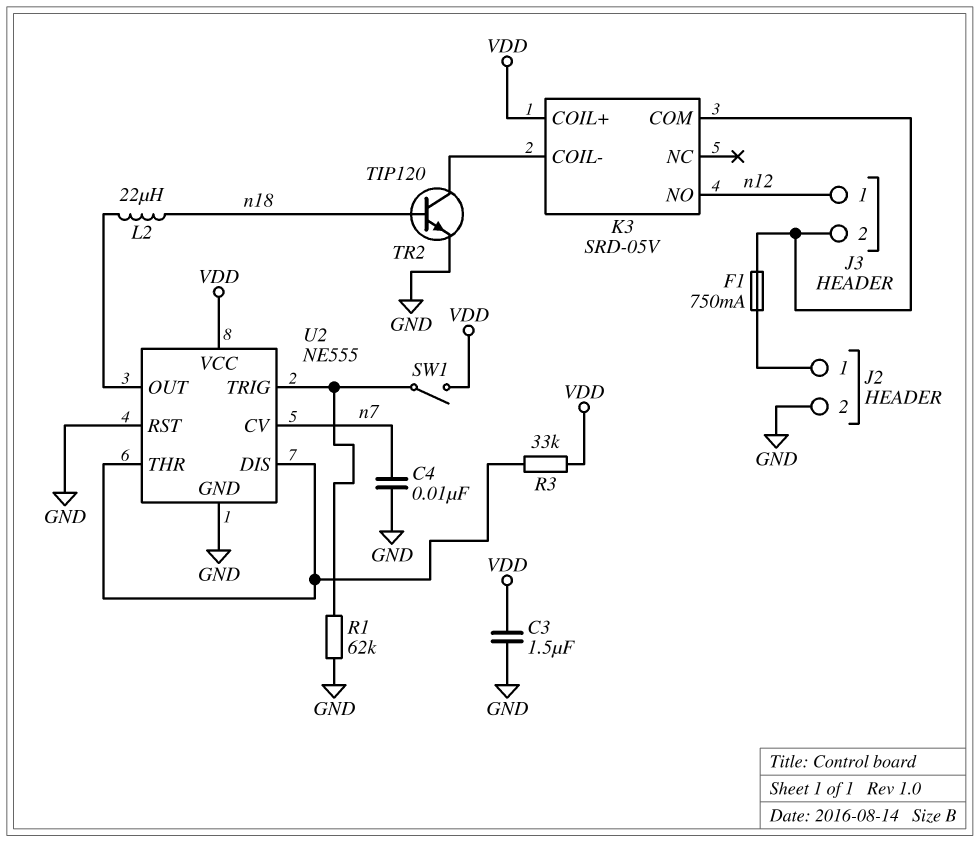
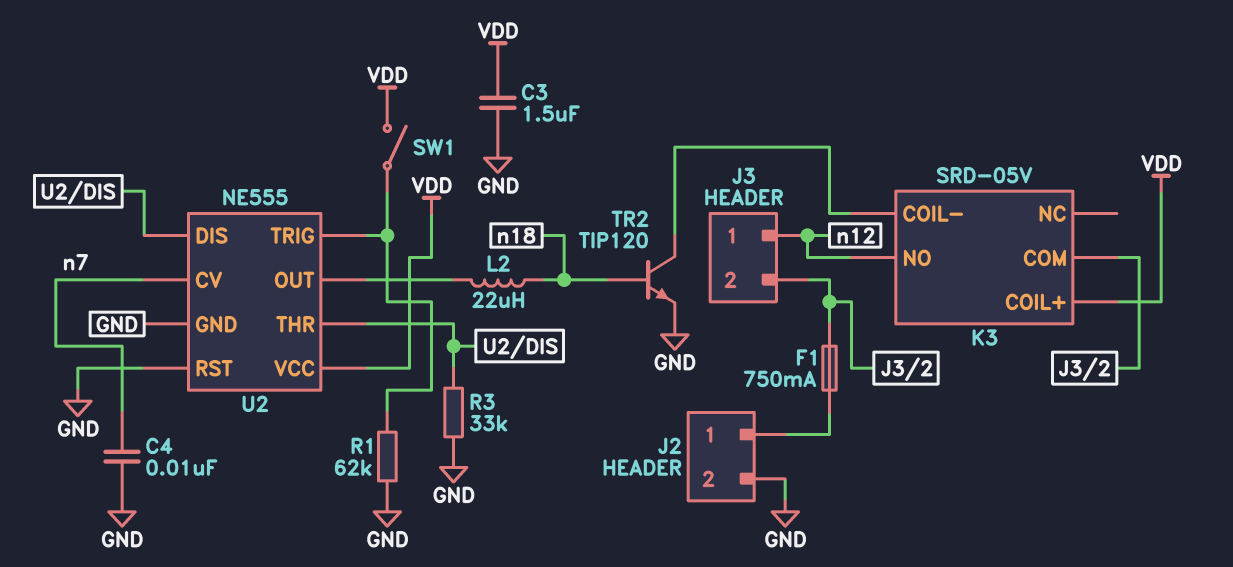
R3: 33k (U2/DIS, VDD) -> 33k (GND, U2/DIS)

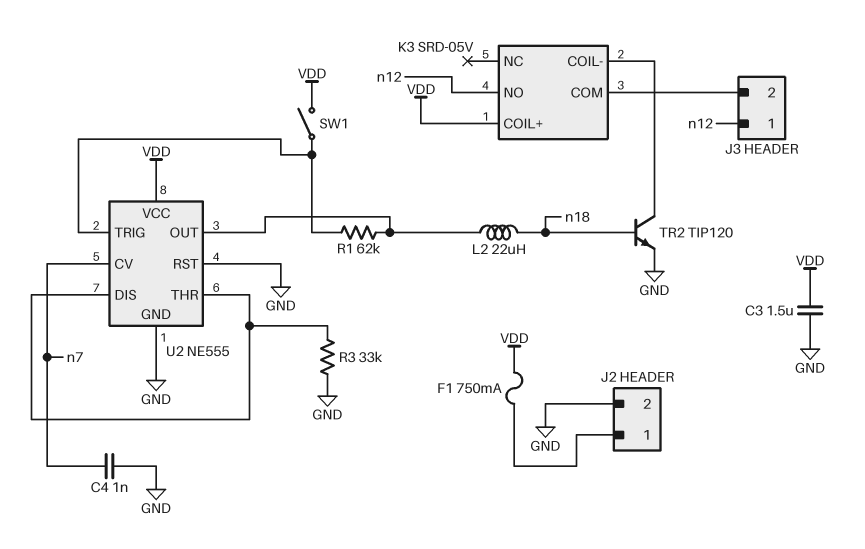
C4: 10nF (GND, n7) -> 1nF (GND, n7)
F1: 750mA (J2/1, J3/2) -> 750mA (J2/1, VDD)
R1: 62k (GND, U2/TRIG) -> 62k (U2/OUT, U2/TRIG)

